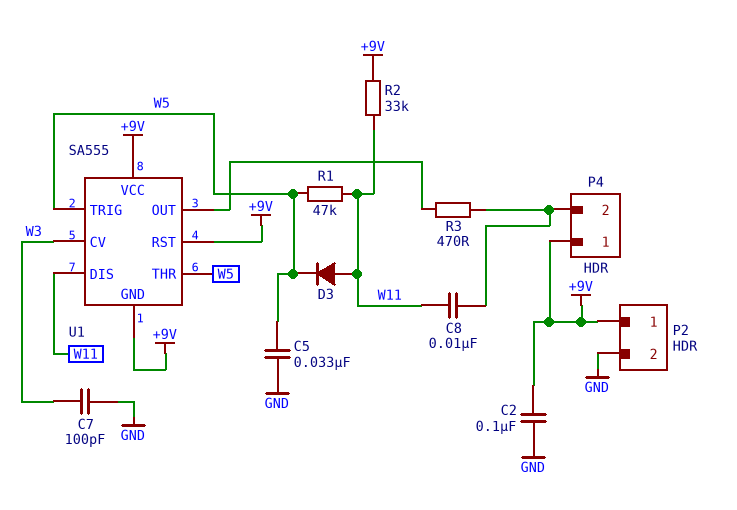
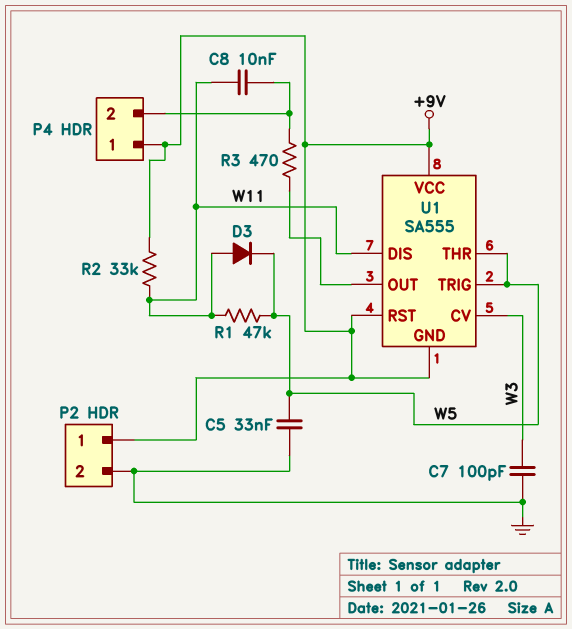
C2: 100nF (+9V, GND) -> none

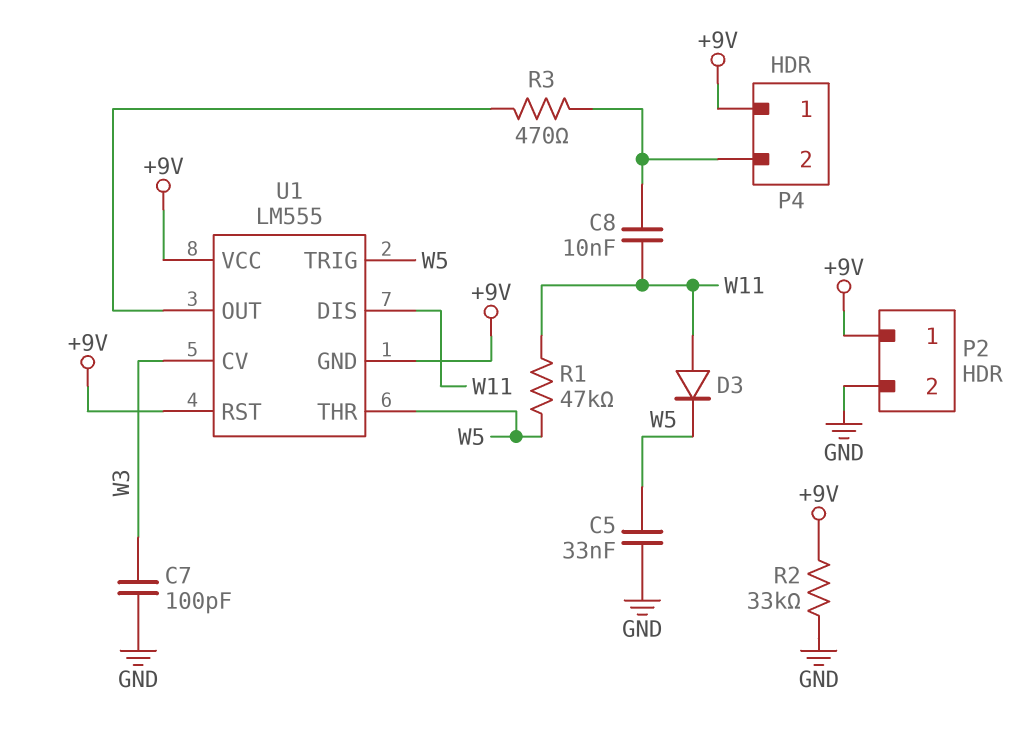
R2: 33k (+9V, W11) -> 33k (+9V, GND)
U1: SA555 -> LM555

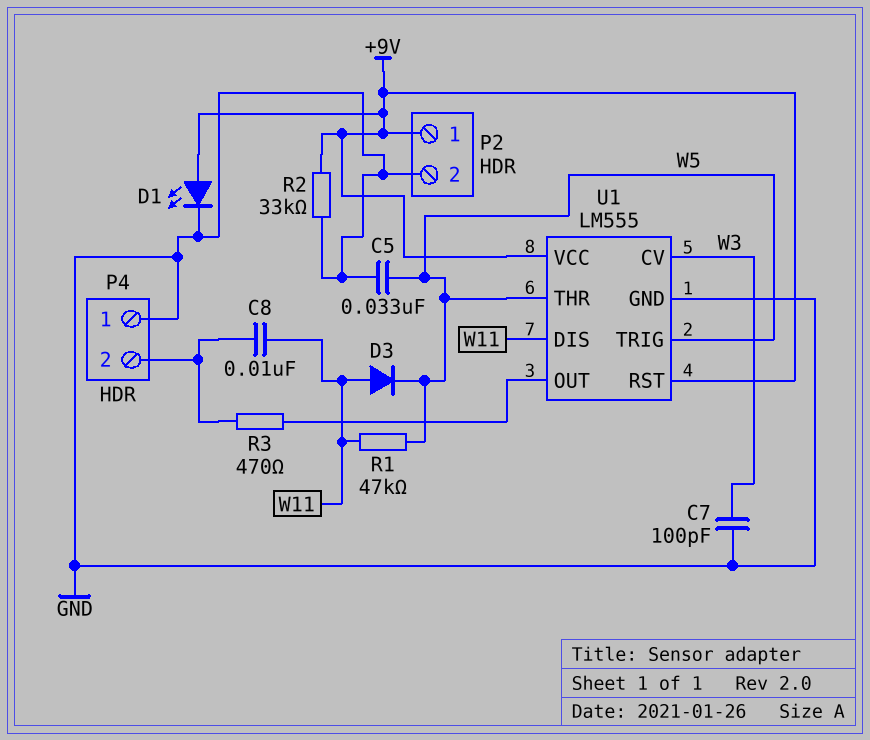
D1: none -> LED (A +9V, K GND)
P4 pin 1: +9V -> GND
U1 pin GND: +9V -> GND

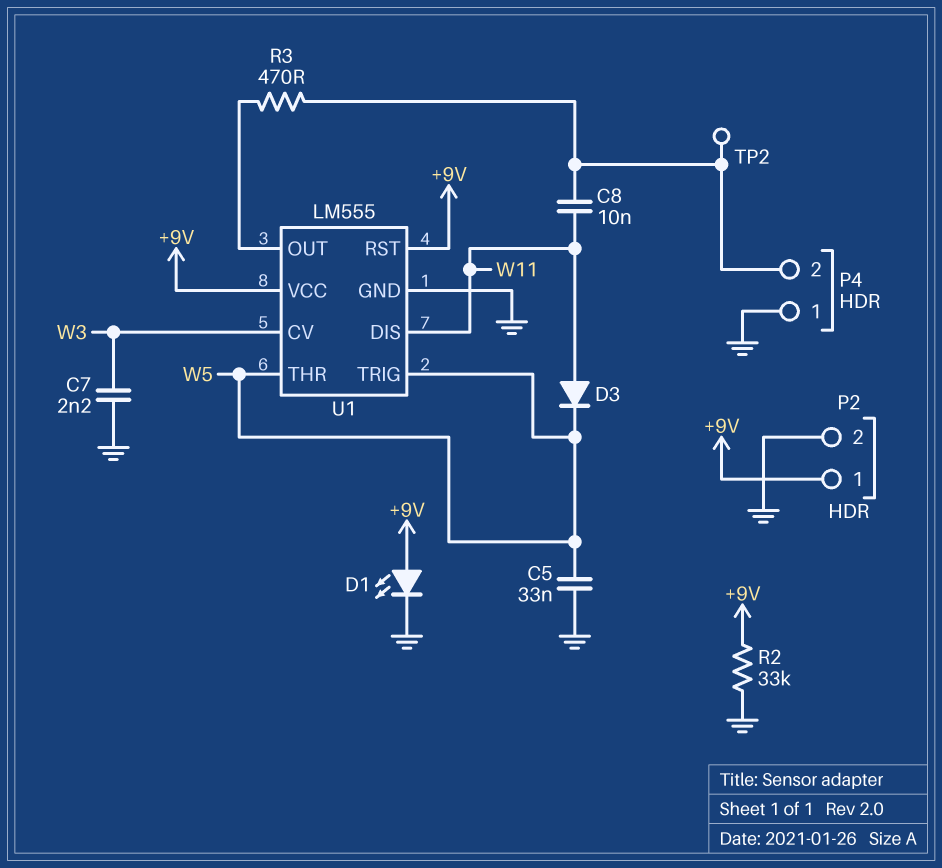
C7: 100pF (GND, W3) -> 2.2nF (GND, W3)
R1: 47k (W5, W11) -> none
TP2: none -> test point (P4/2)

